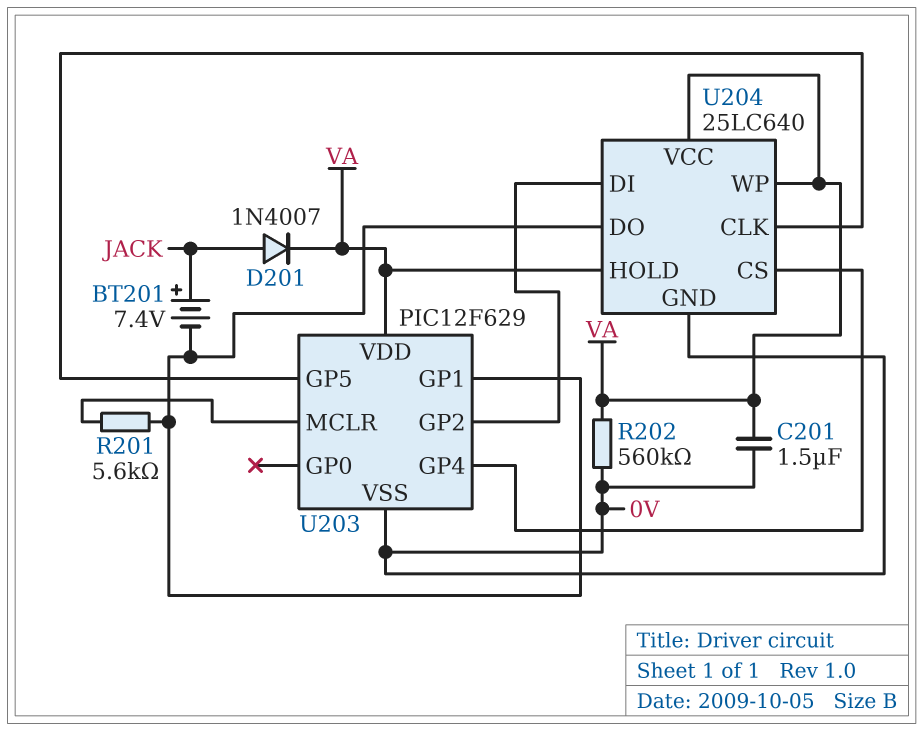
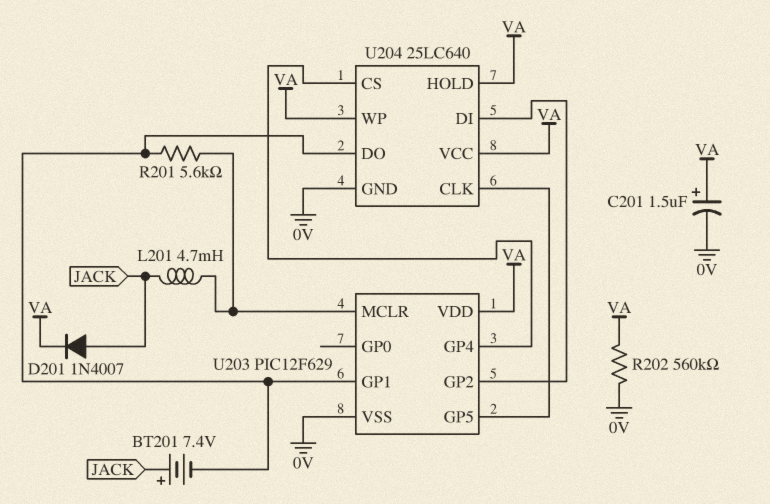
C201: 1.5uF (0V, VA) -> 1.5uF (plus VA, minus 0V)
L201: none -> 4.7mH (JACK, U203/MCLR)

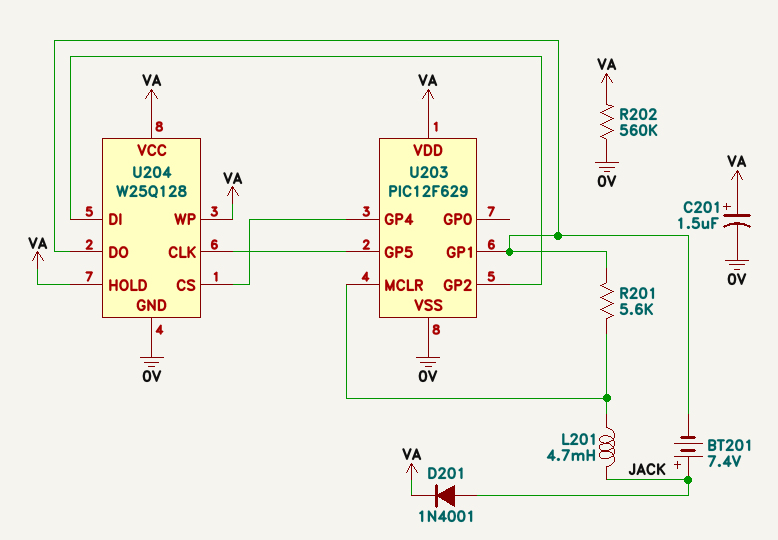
D201: diode 1N4007 (A JACK, K VA) -> diode 1N4001 (A JACK, K VA)
U204: 25LC640 -> W25Q128

